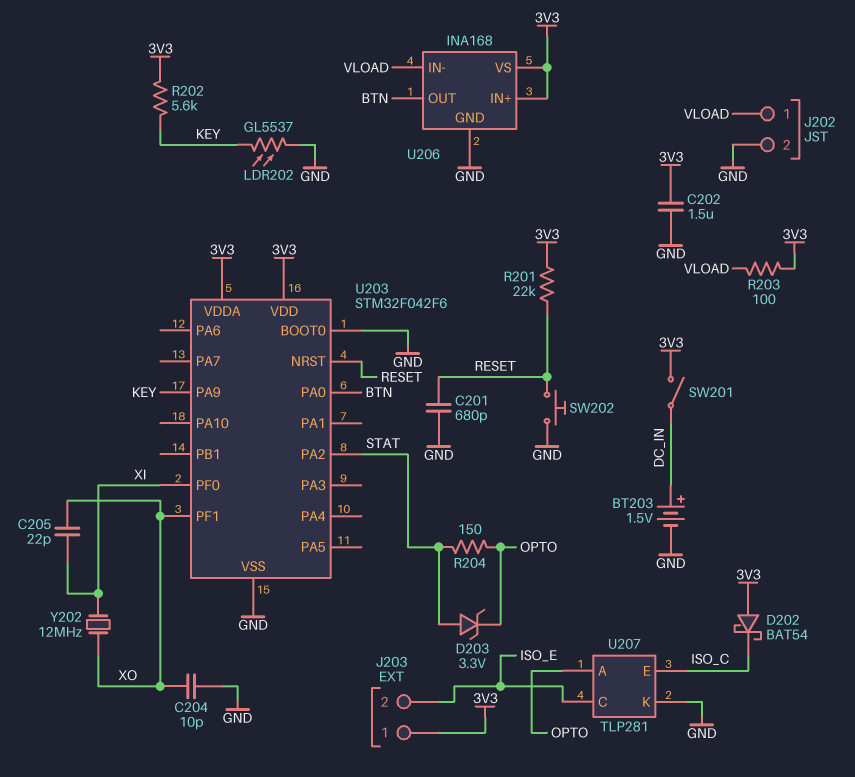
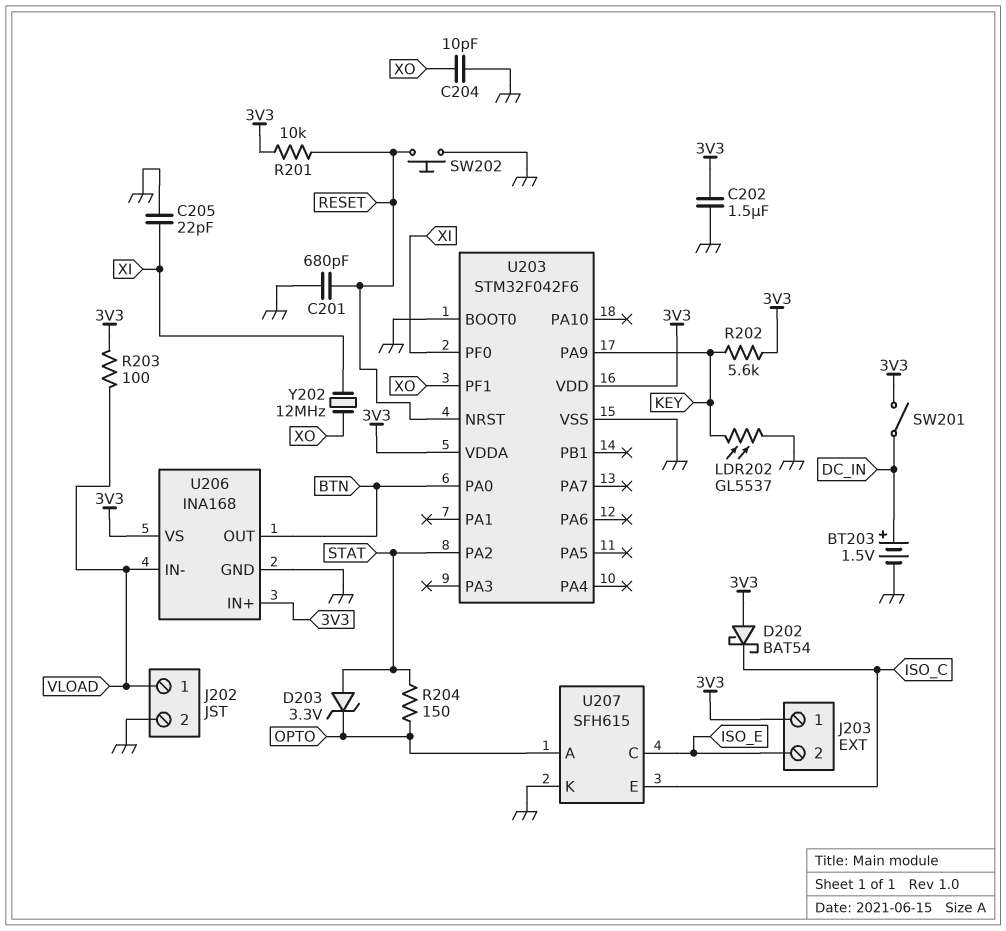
C205: 22pF (XI, XO) -> 22pF (GND, XI)
R201: 22k (3V3, RESET) -> 10k (3V3, RESET)
U207: TLP281 -> SFH615

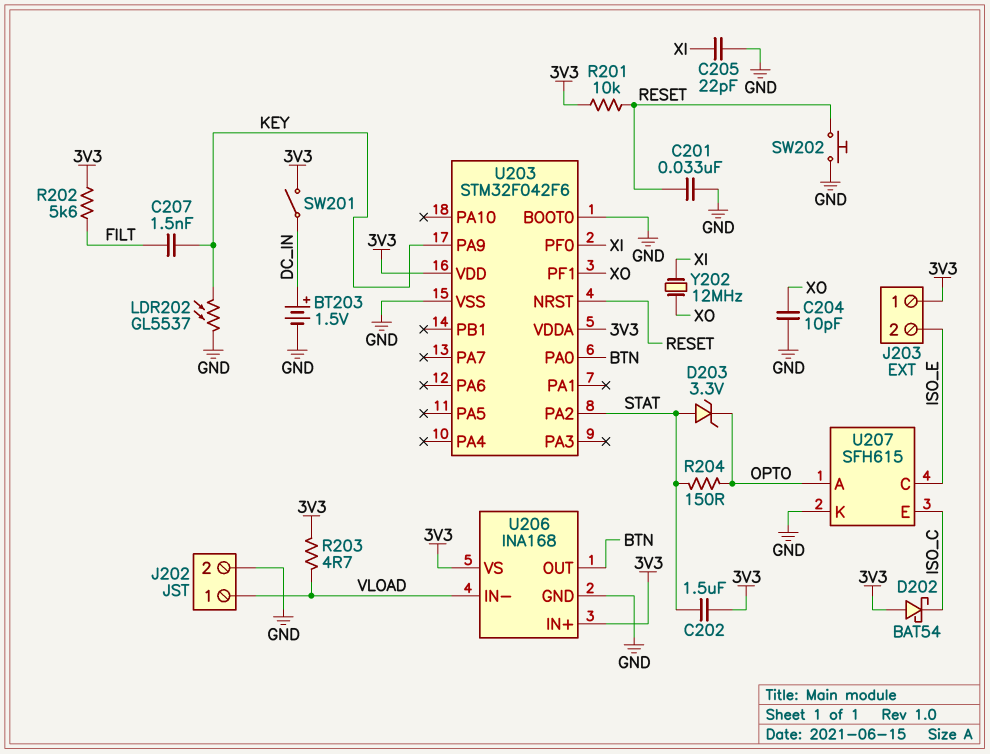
C201: 680pF (GND, RESET) -> 33nF (GND, RESET)
C202: 1.5uF (3V3, GND) -> 1.5uF (3V3, STAT)
C207: none -> 1.5nF (FILT, KEY)
R202: 5.6k (3V3, KEY) -> 5.6k (3V3, FILT)
R203: 100 (3V3, VLOAD) -> 4.7 (3V3, VLOAD)

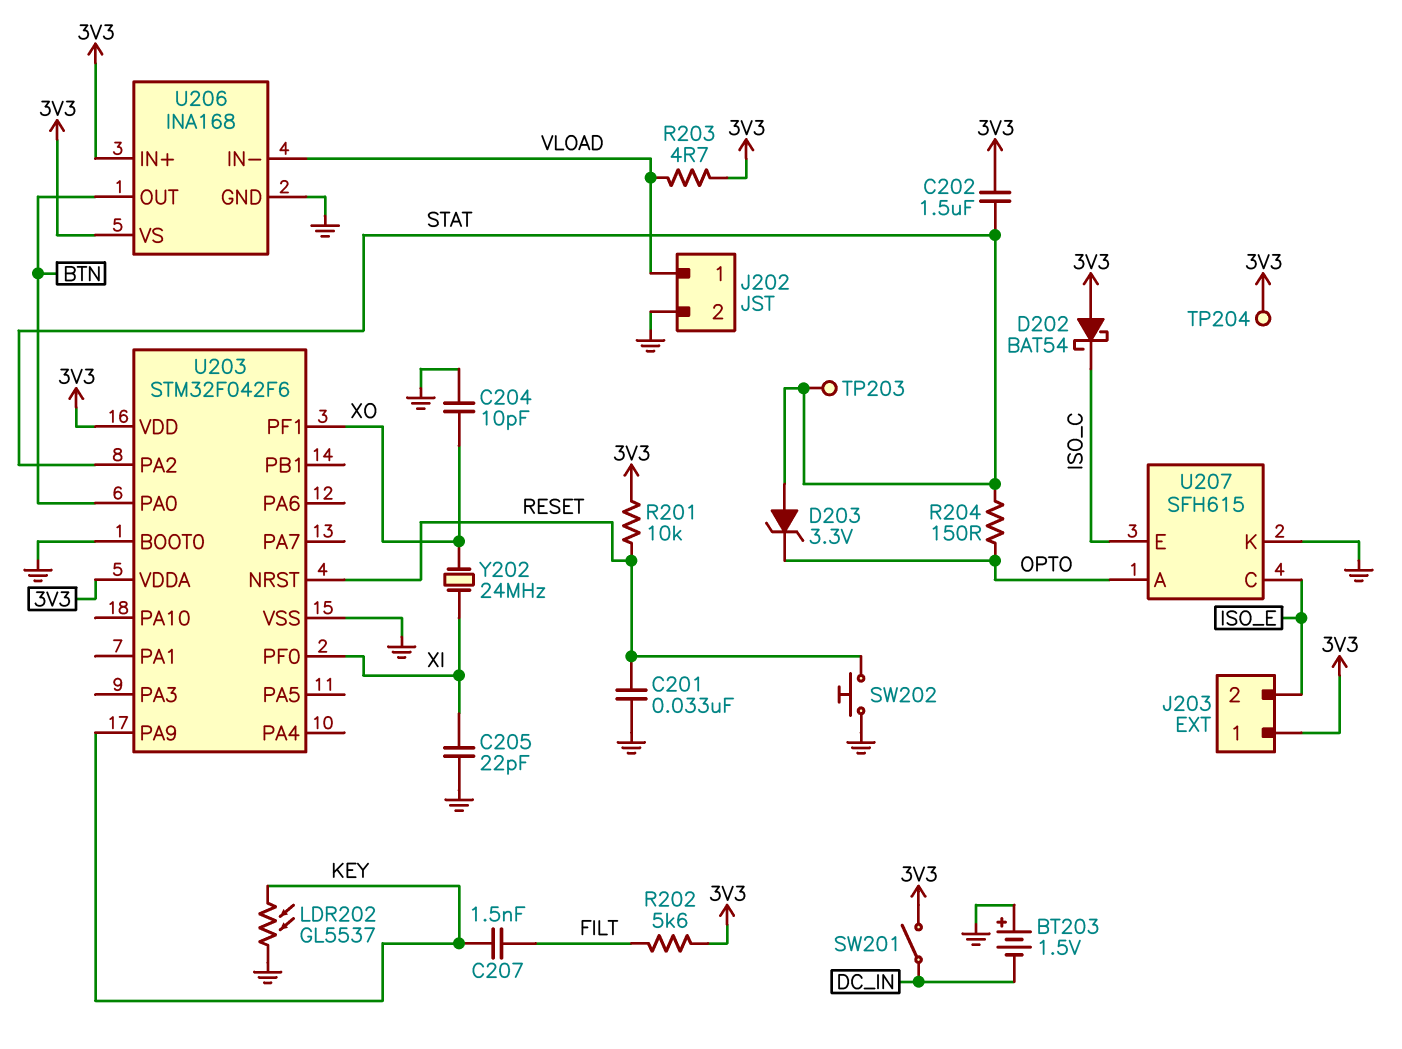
BT203: 1.5V (plus DC_IN, minus GND) -> 1.5V (plus GND, minus DC_IN)
TP203: none -> test point (STAT)
TP204: none -> test point (3V3)
Y202: 12MHz (XI, XO) -> 24MHz (XI, XO)

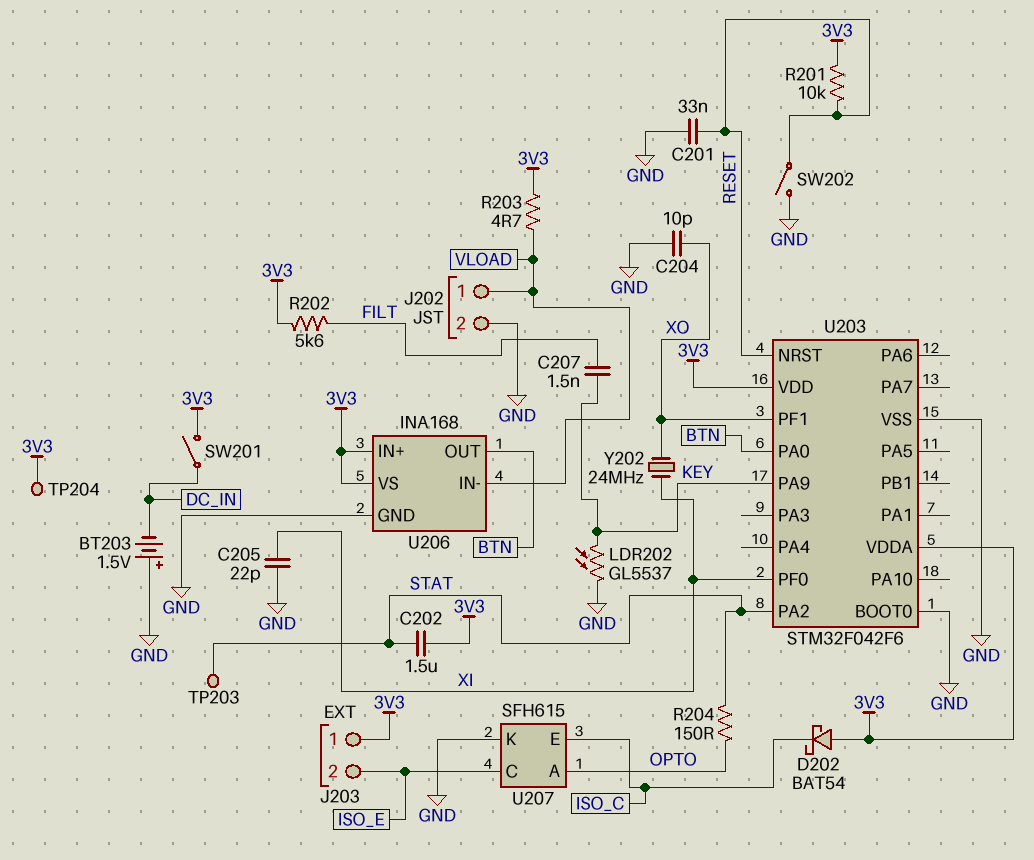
D203: zener 3.3V (A STAT, K OPTO) -> none
SW202: button (GND, RESET) -> switch (GND, RESET)

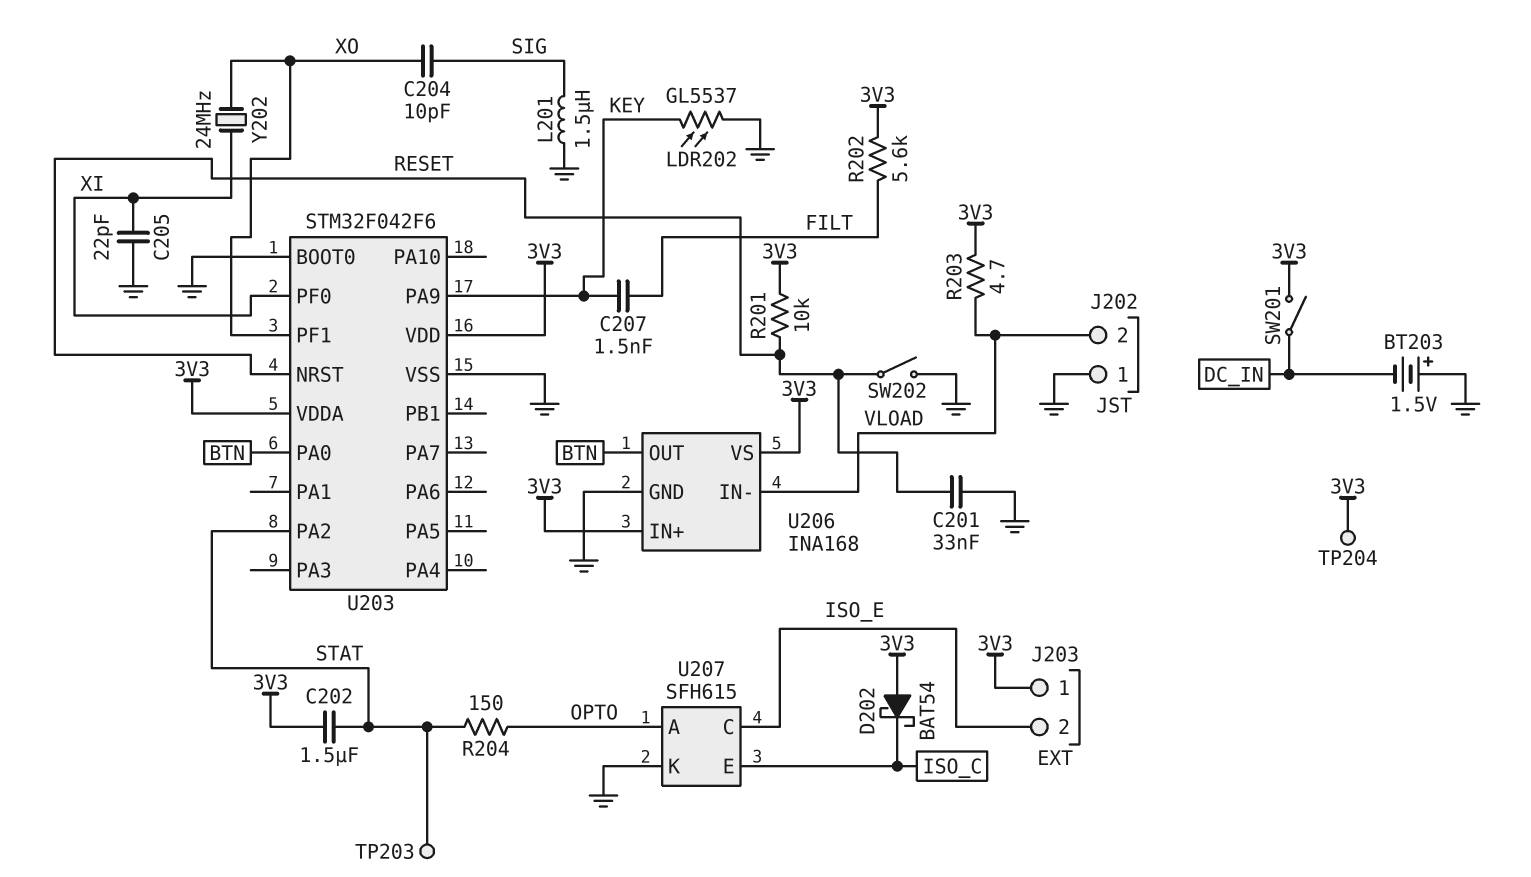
C204: 10pF (GND, XO) -> 10pF (SIG, XO)
J202 pin 1: VLOAD -> GND
J202 pin 2: GND -> VLOAD
L201: none -> 1.5uH (GND, SIG)

